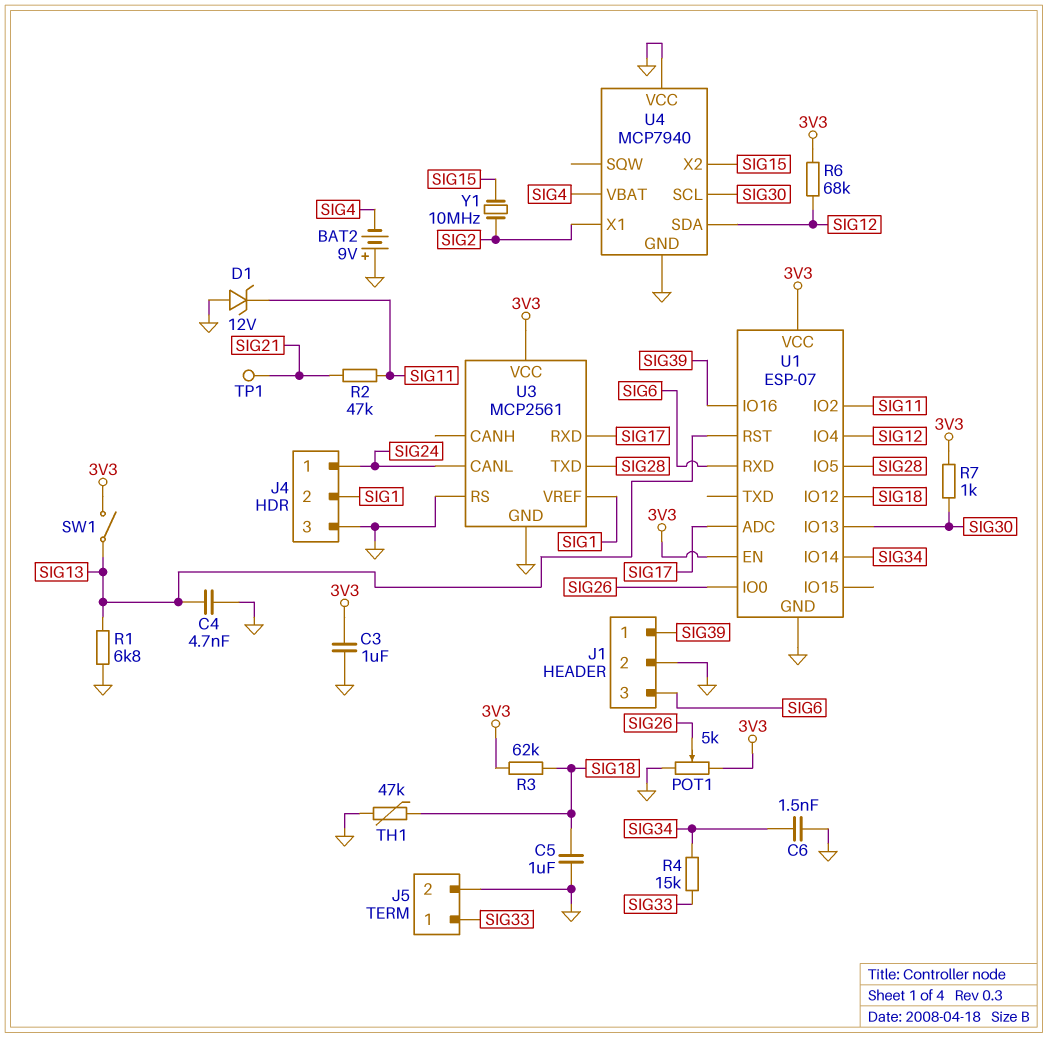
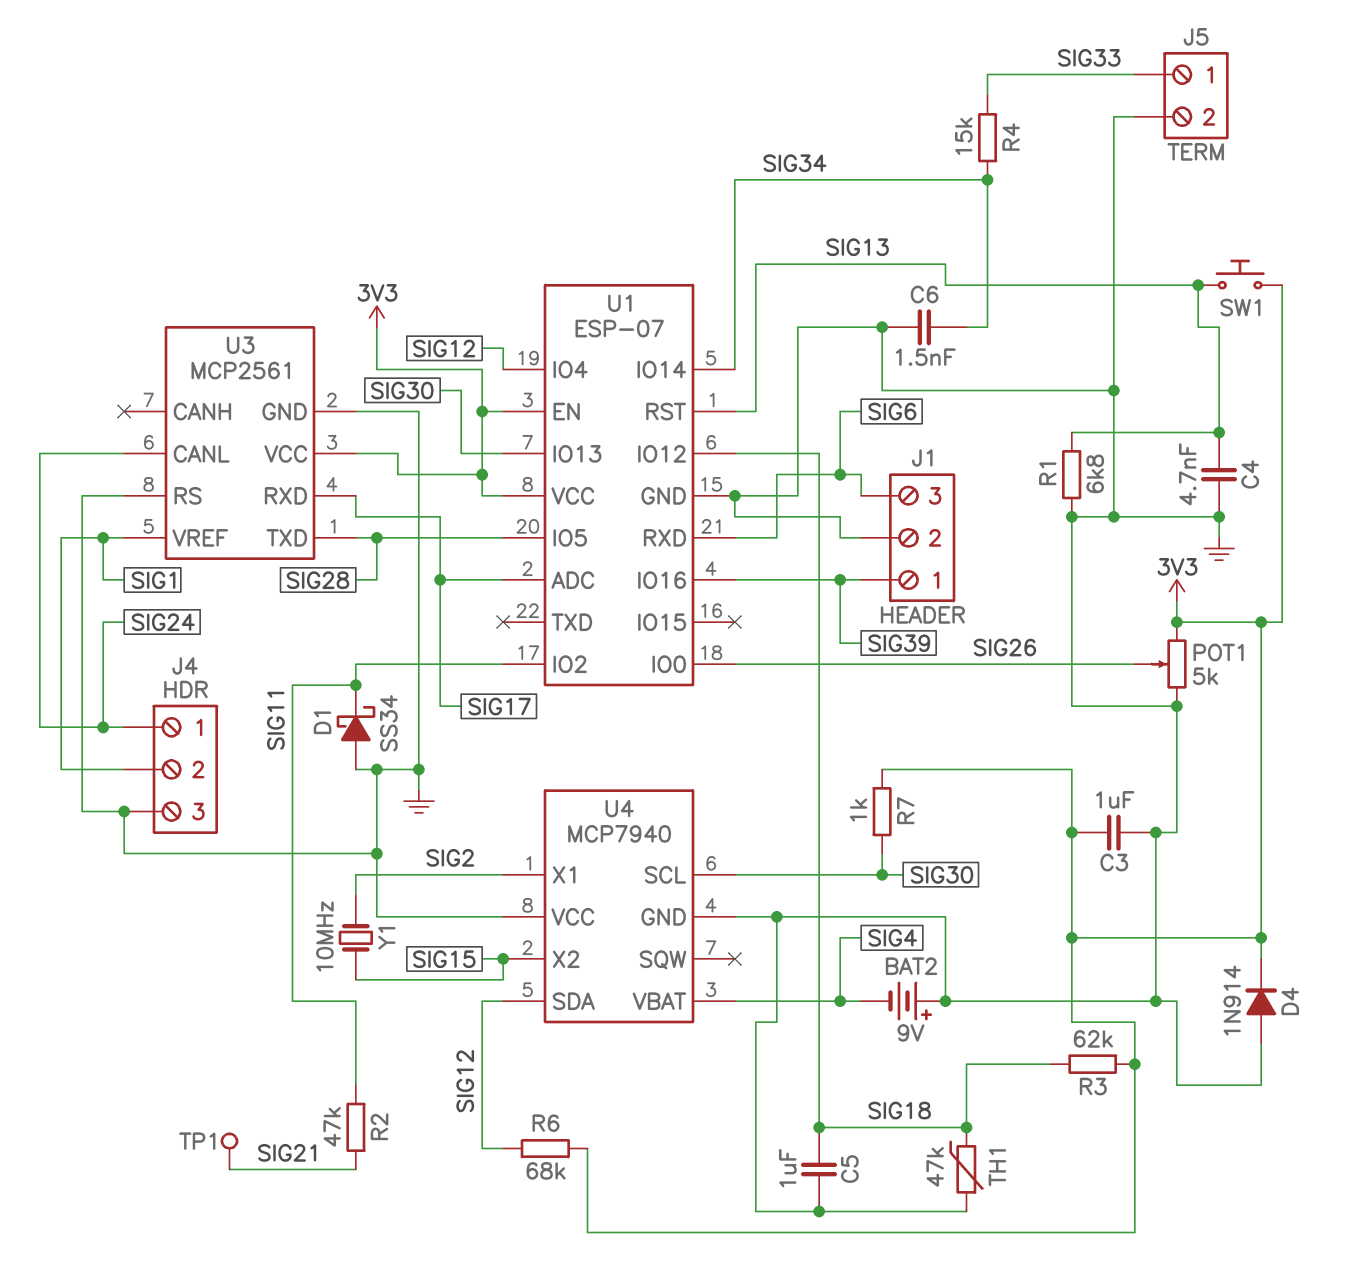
D1: zener 12V (A GND, K SIG11) -> schottky SS34 (A GND, K SIG11)
D4: none -> diode 1N914 (A GND, K 3V3)
SW1: switch (3V3, SIG13) -> button (3V3, SIG13)

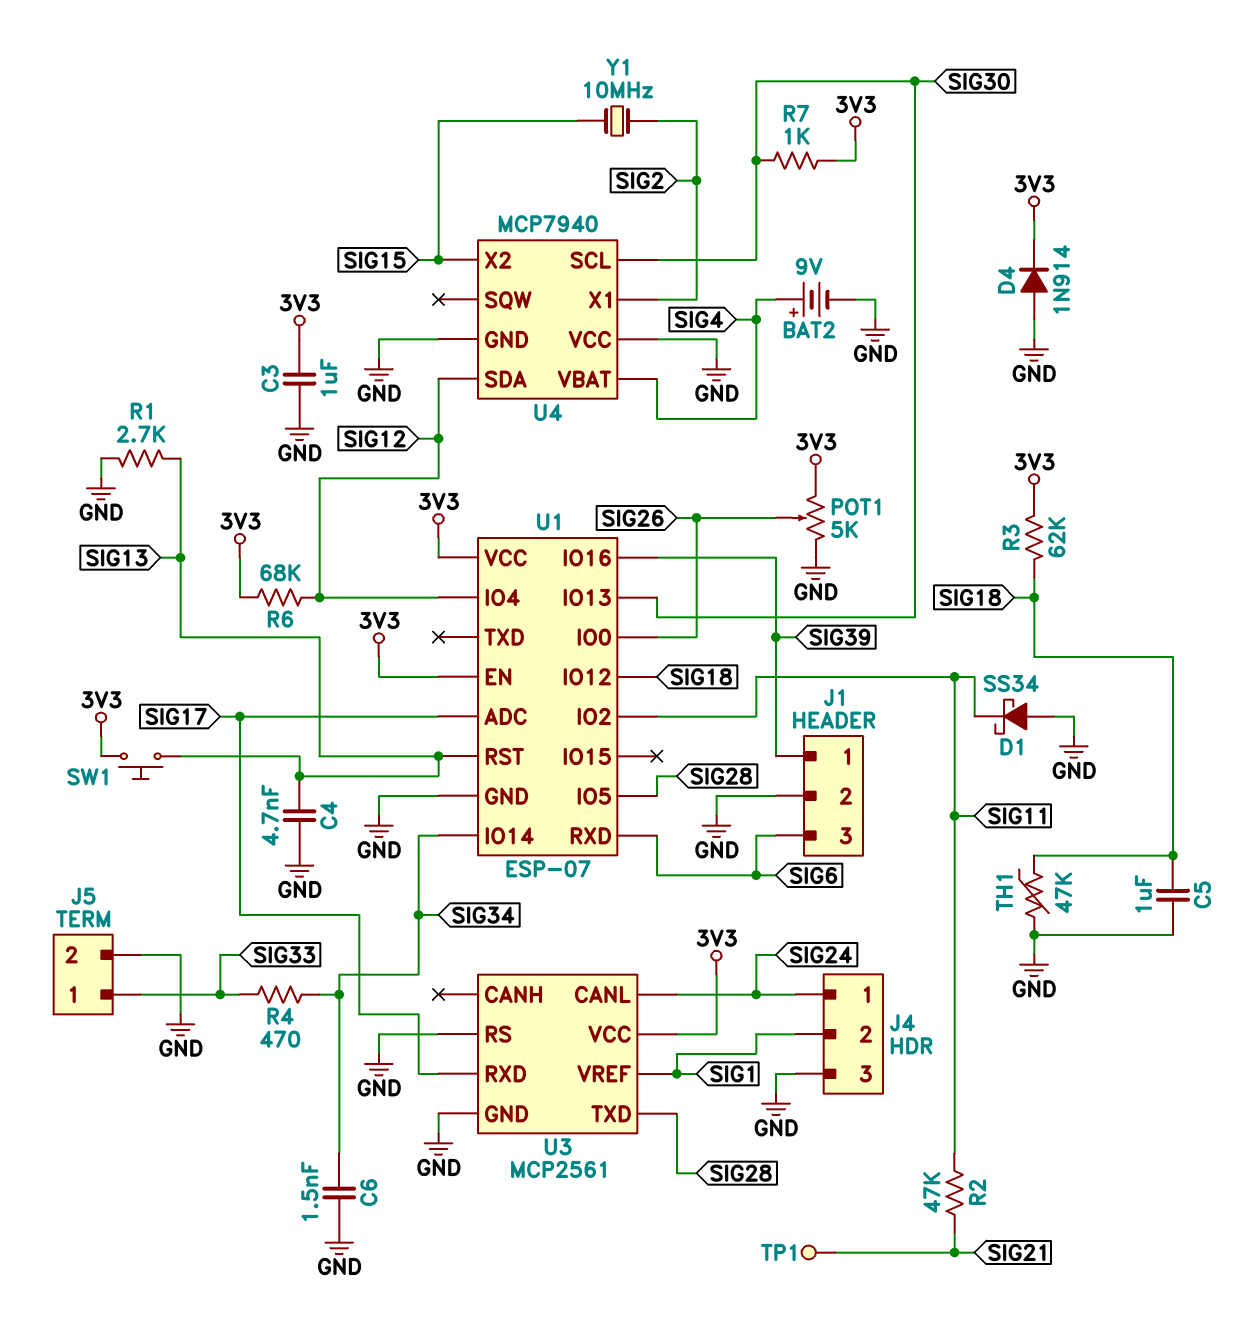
BAT2: 9V (plus GND, minus SIG4) -> 9V (plus SIG4, minus GND)
R1: 6.8k (GND, SIG13) -> 2.7k (GND, SIG13)
R4: 15k (SIG33, SIG34) -> 470 (SIG33, SIG34)

